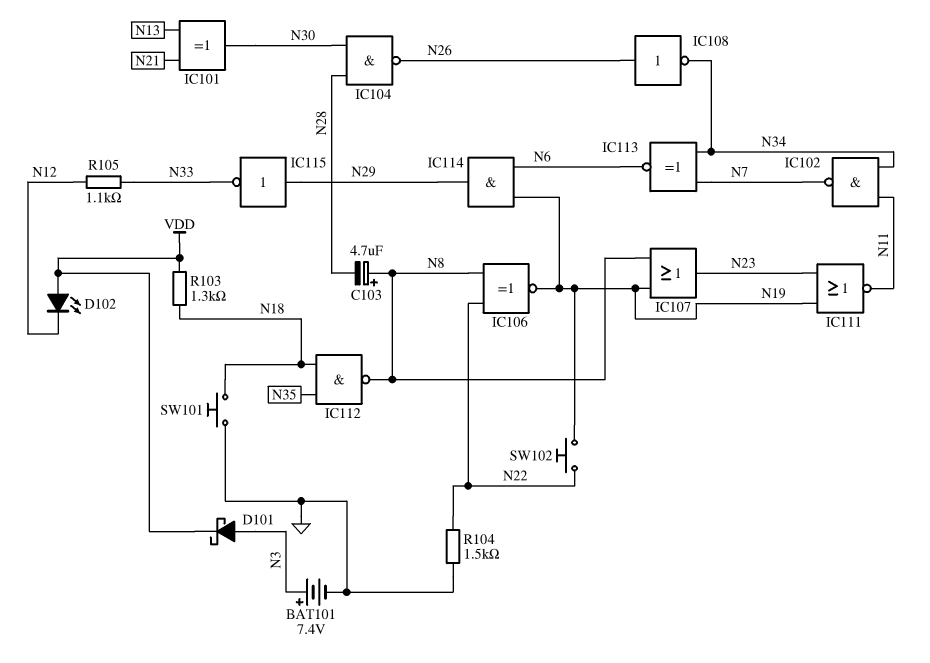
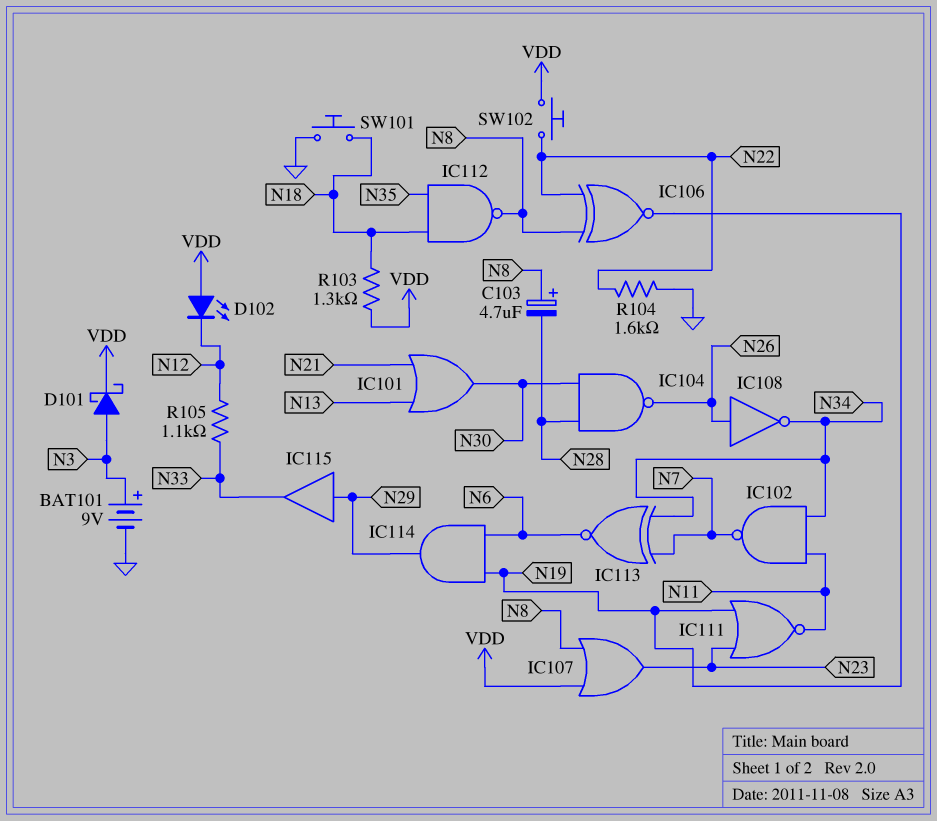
BAT101: 7.4V (plus N3, minus GND) -> 9V (plus N3, minus GND)
IC101: XOR (in N13, in N21, out N30) -> OR (in N13, in N21, out N30)
IC107: OR (in N8, in N19, out N23) -> OR (in N8, in VDD, out N23)
IC115: NOT (in N29, out N33) -> buffer (in N29, out N33)
R104: 1.5k (GND, N22) -> 1.6k (GND, N22)
SW102: button (N19, N22) -> button (N22, VDD)

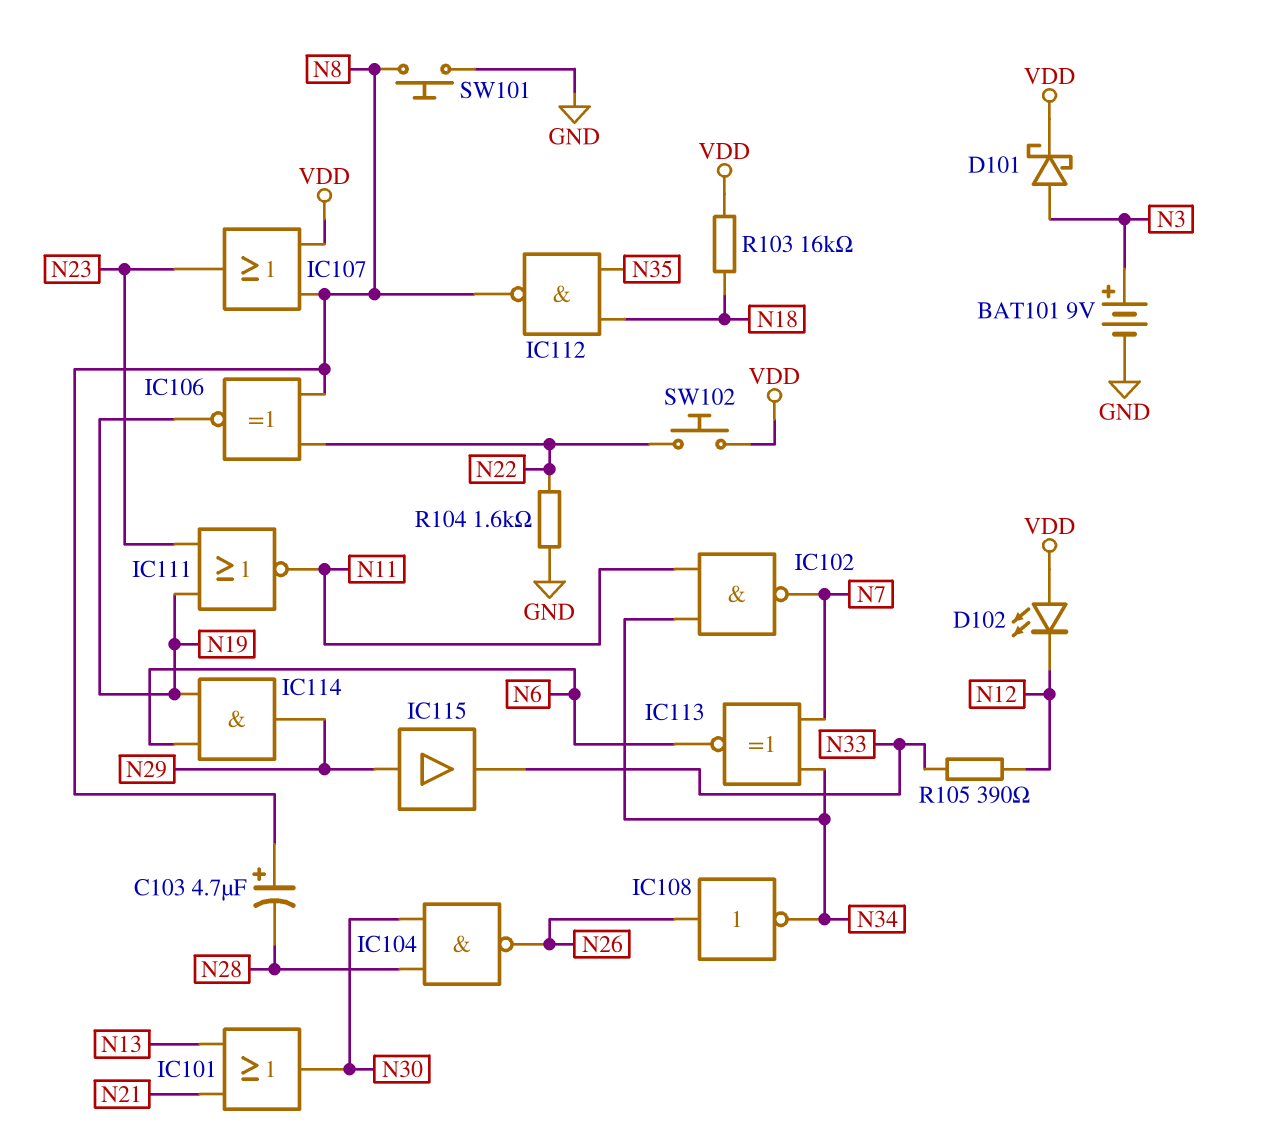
R103: 1.3k (N18, VDD) -> 16k (N18, VDD)
R105: 1.1k (N12, N33) -> 390 (N12, N33)
SW101: button (GND, N18) -> button (GND, N8)

